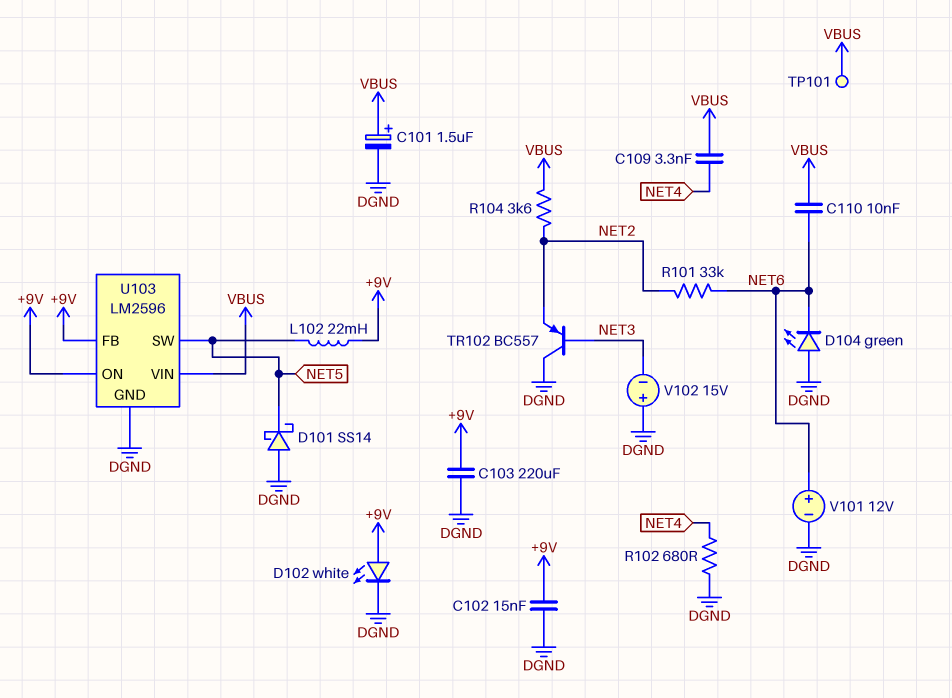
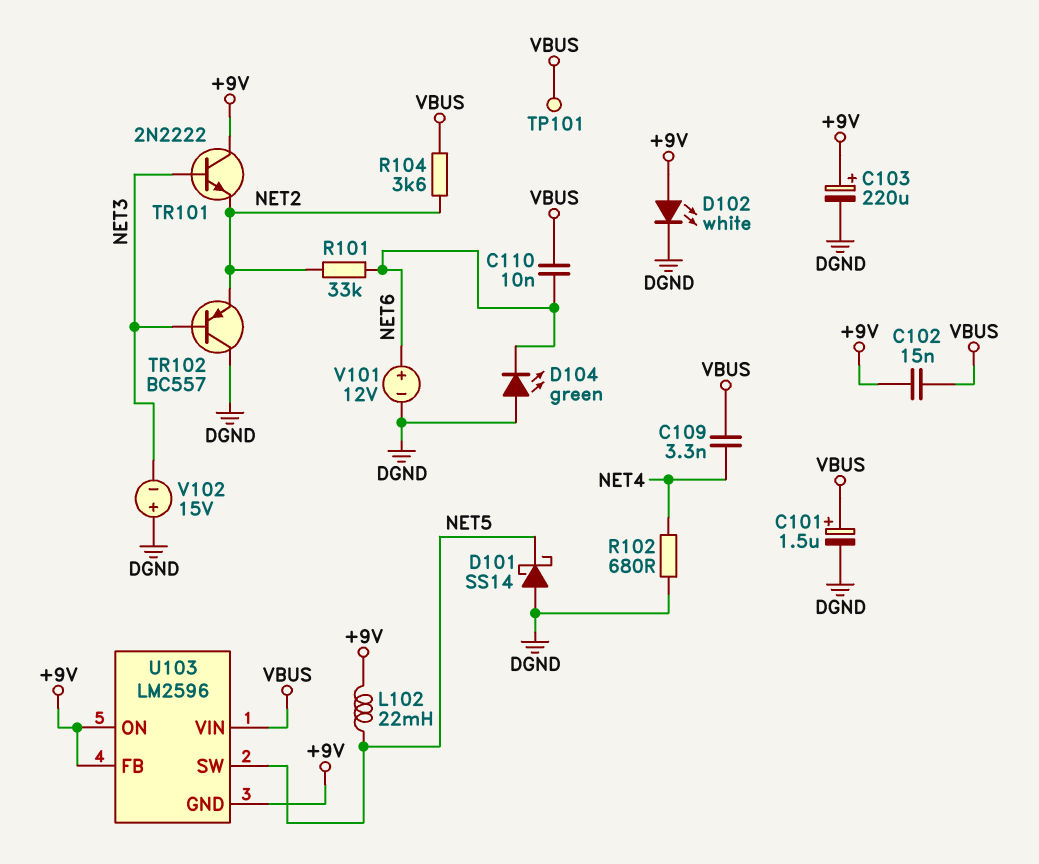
C102: 15nF (+9V, DGND) -> 15nF (+9V, VBUS)
C103: 220uF (+9V, DGND) -> 220uF (plus +9V, minus DGND)
TR101: none -> NPN 2N2222 (B NET3, C +9V, E NET2)
U103 pin GND: DGND -> +9V

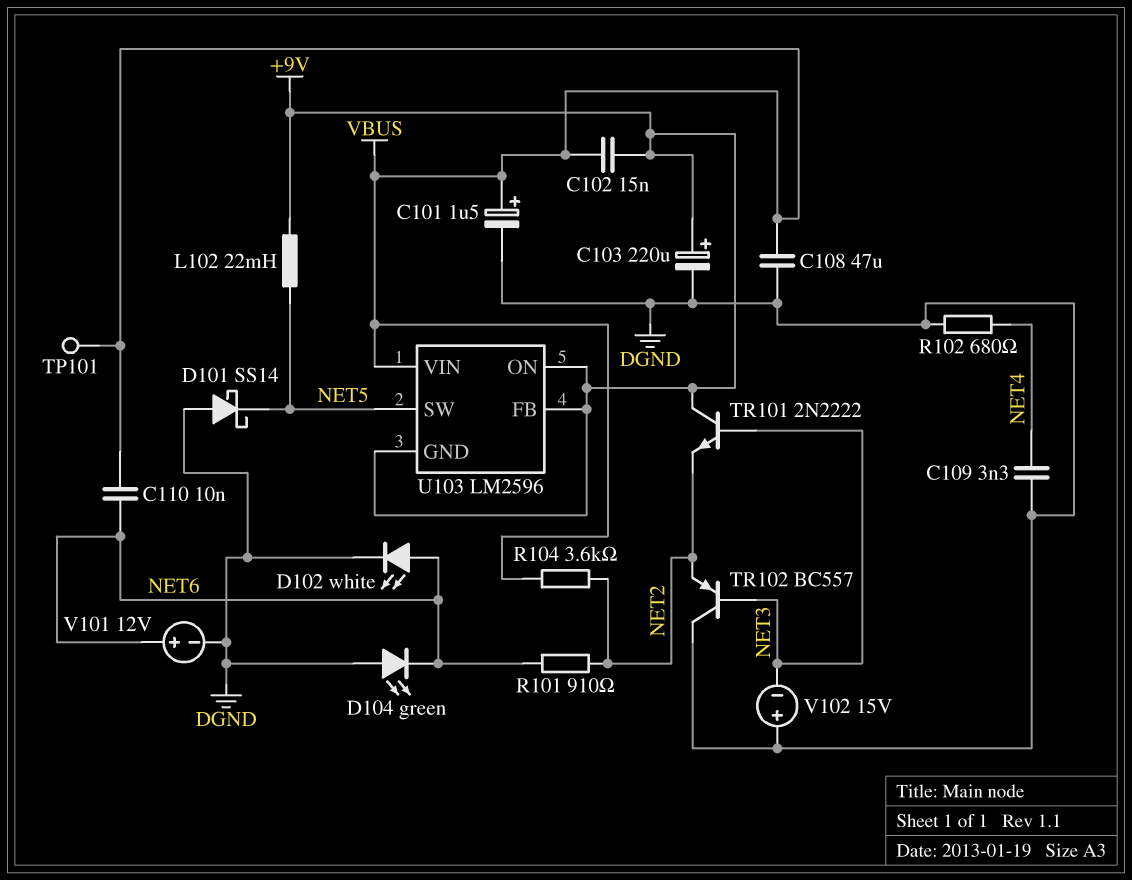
C108: none -> 47uF (DGND, VBUS)
C109: 3.3nF (NET4, VBUS) -> 3.3nF (DGND, NET4)
D102: LED white (A +9V, K DGND) -> LED white (A NET6, K DGND)
R101: 33k (NET2, NET6) -> 910 (NET2, NET6)

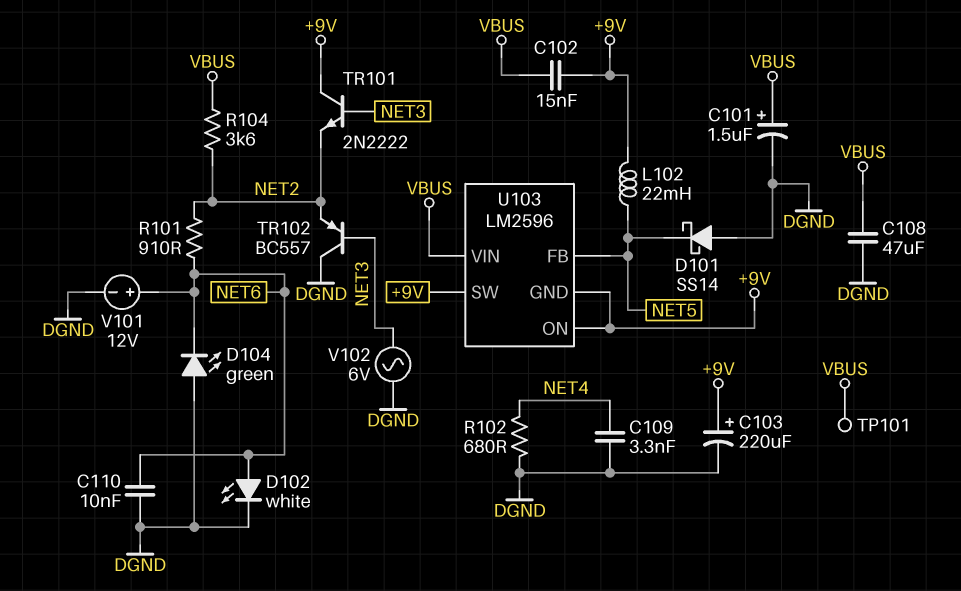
C110: 10nF (NET6, VBUS) -> 10nF (DGND, NET6)
U103 pin FB: +9V -> NET5
U103 pin SW: NET5 -> +9V
V102: 15V (plus DGND, minus NET3) -> AC 6V (DGND, NET3)

